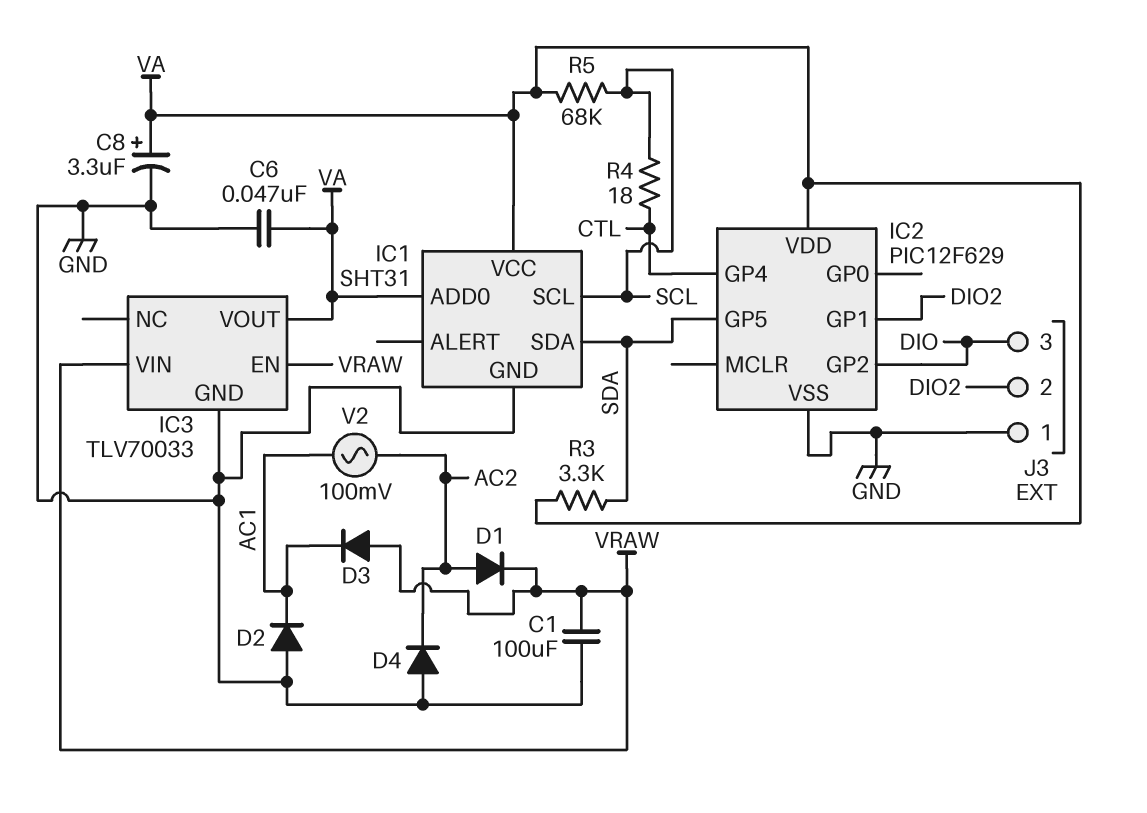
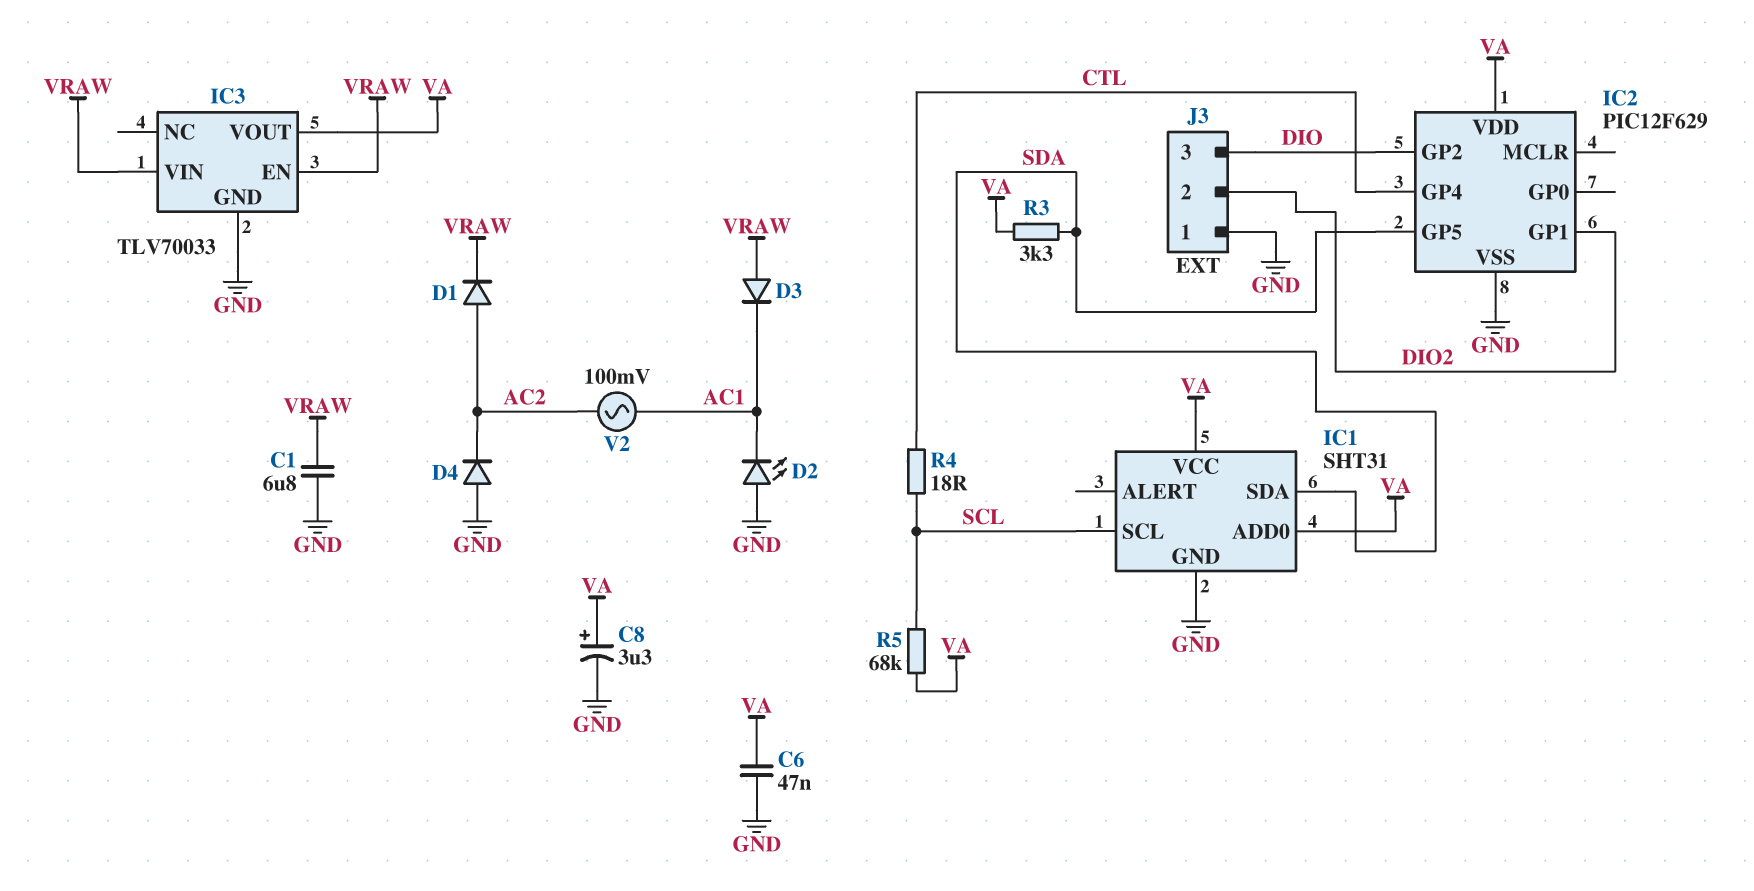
C1: 100uF (GND, VRAW) -> 6.8uF (GND, VRAW)
D2: diode (A GND, K AC1) -> LED (A GND, K AC1)

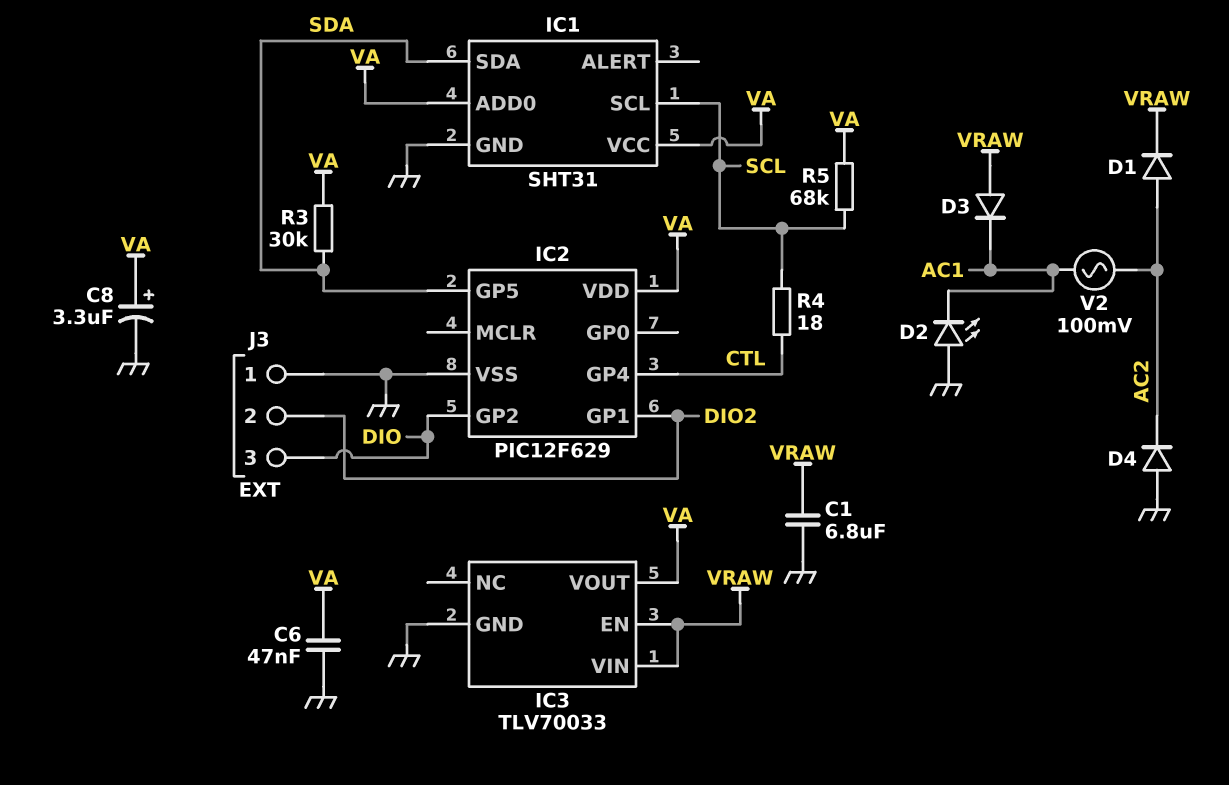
R3: 3.3k (SDA, VA) -> 30k (SDA, VA)

